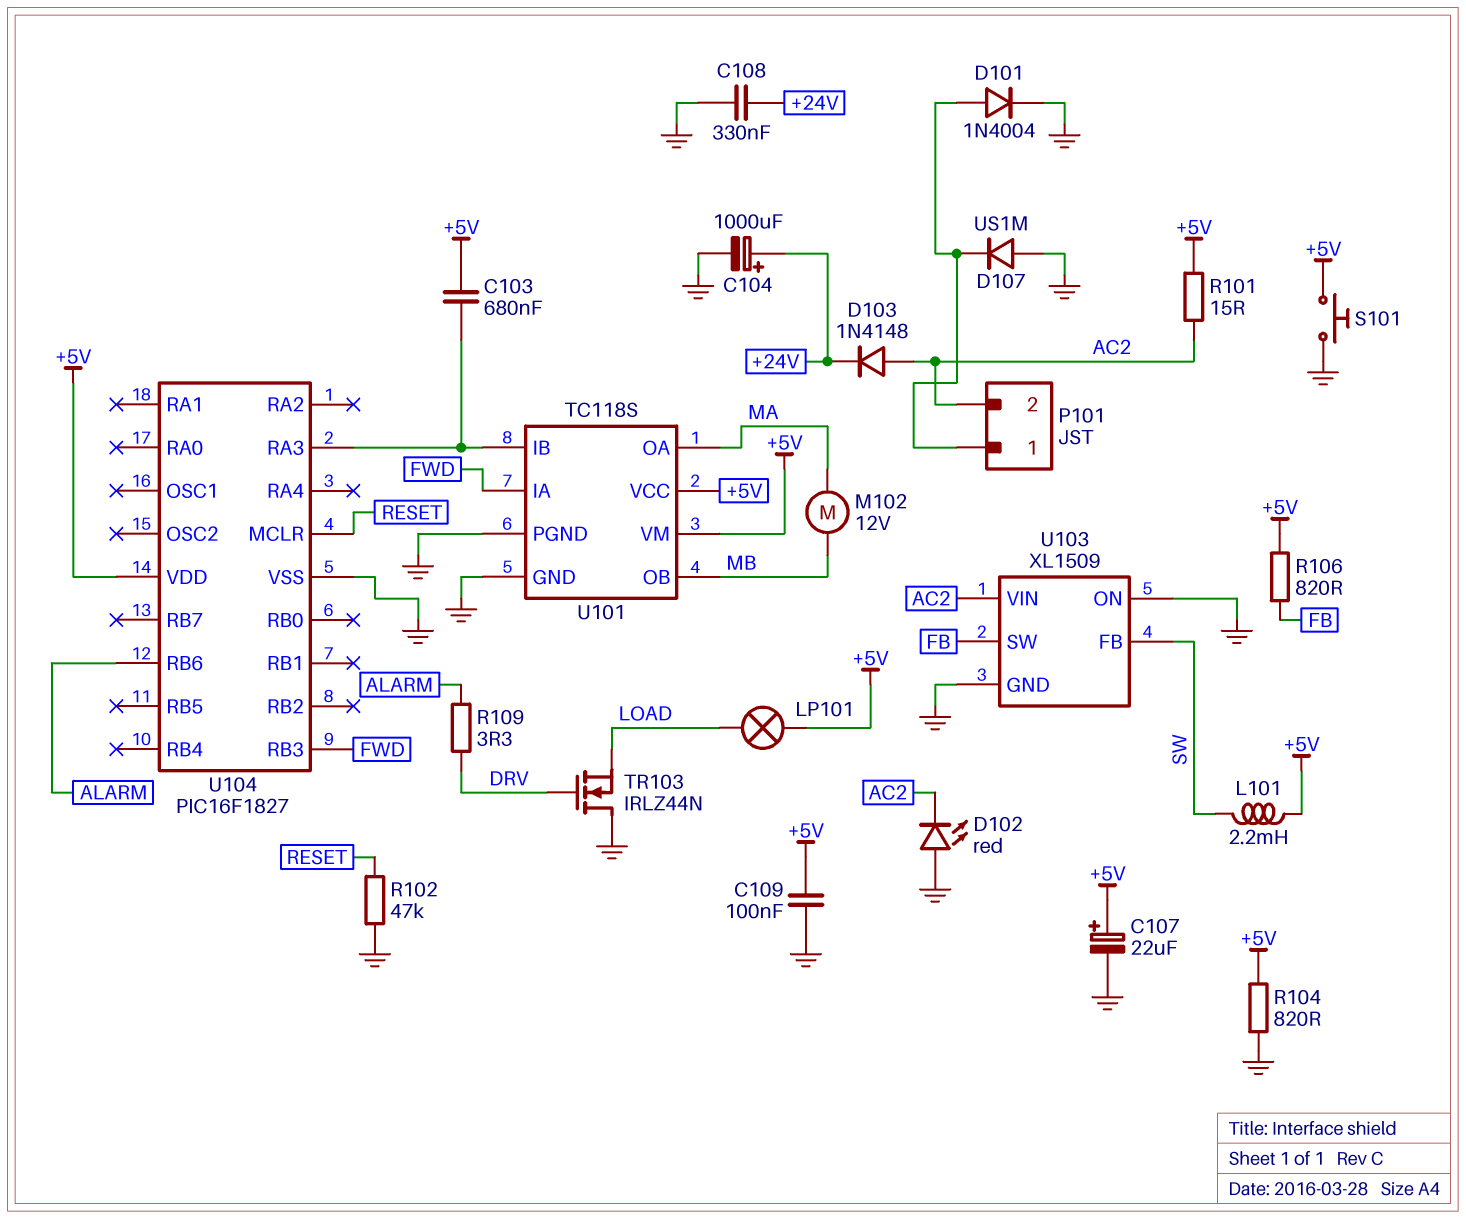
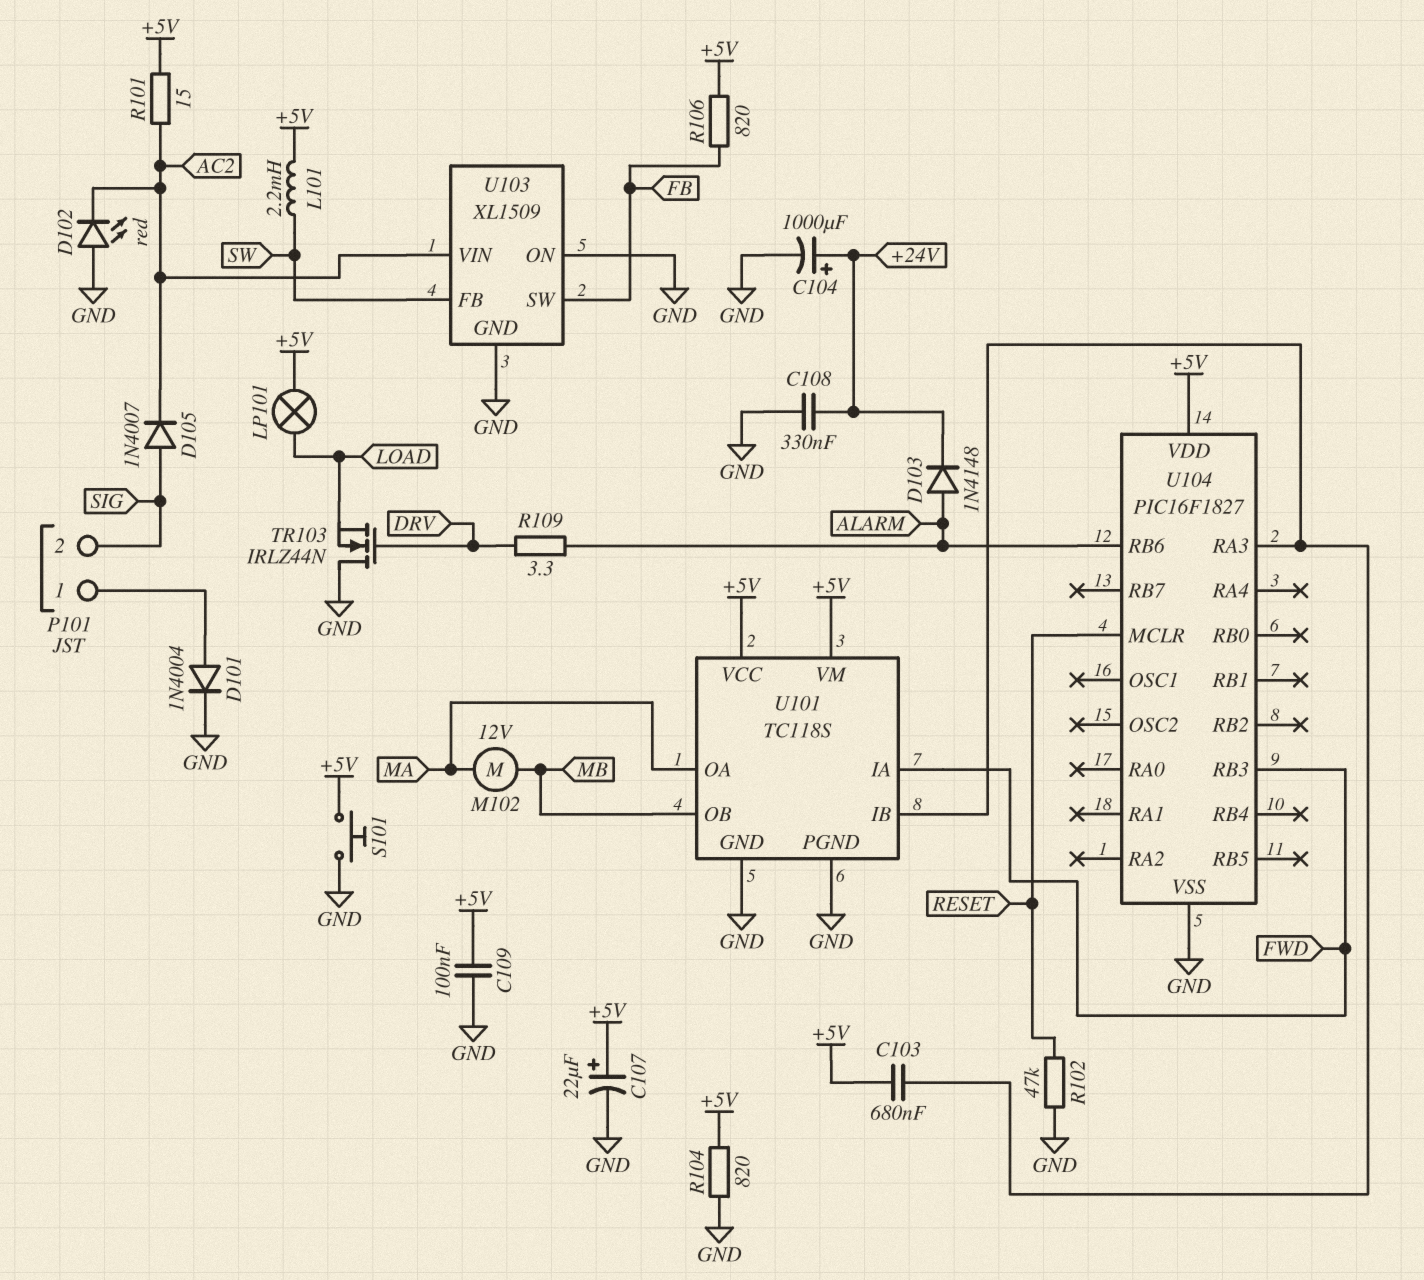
D103: diode 1N4148 (A AC2, K +24V) -> diode 1N4148 (A ALARM, K +24V)
D105: none -> diode 1N4007 (A SIG, K AC2)
D107: diode US1M (A GND, K P101/1) -> none
P101 pin 2: AC2 -> SIG

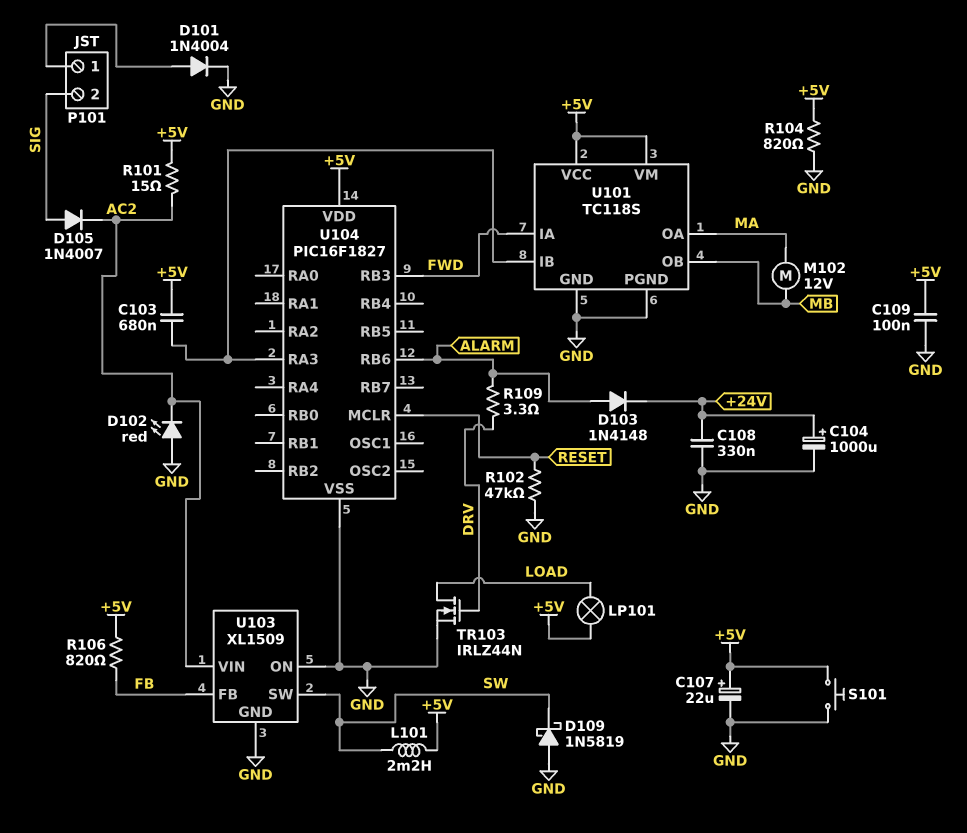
D109: none -> schottky 1N5819 (A GND, K SW)
TR103: NMOS IRLZ44N (G DRV, D GND, S LOAD) -> NMOS IRLZ44N (G DRV, D LOAD, S GND)
U103 pin FB: SW -> FB
U103 pin SW: FB -> SW

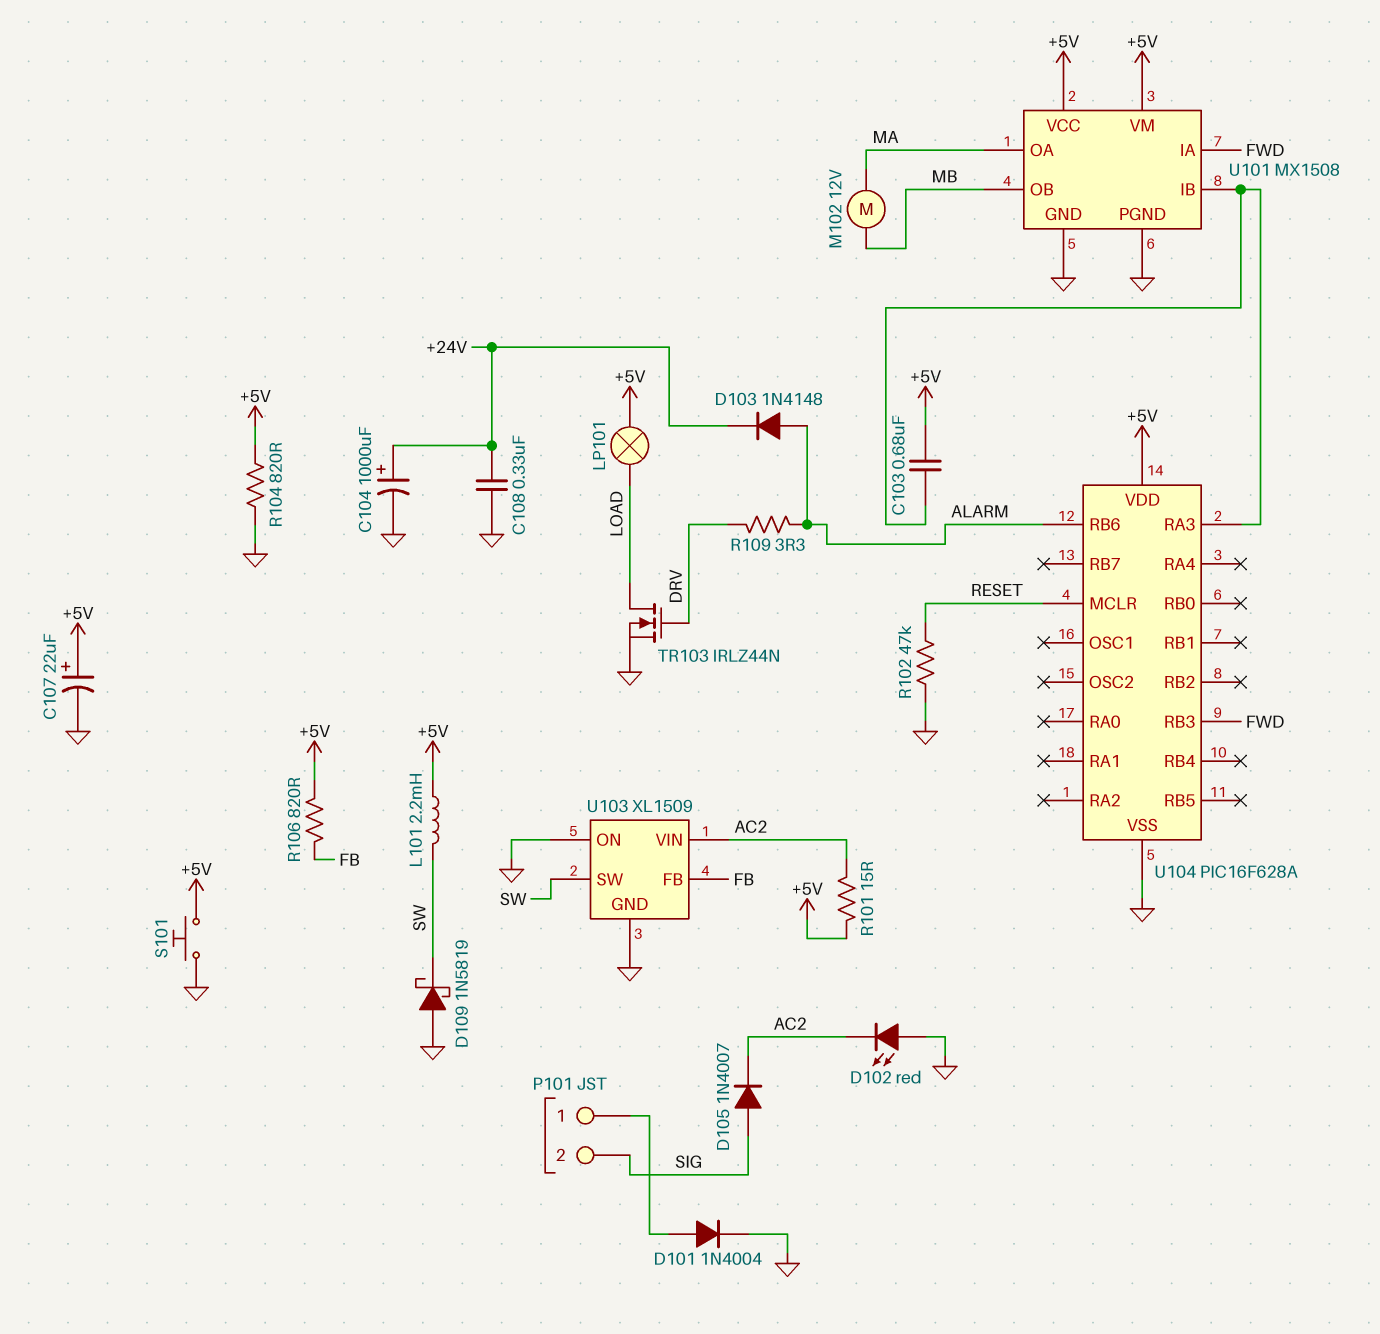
C109: 100nF (+5V, GND) -> none
U101: TC118S -> MX1508
U104: PIC16F1827 -> PIC16F628A

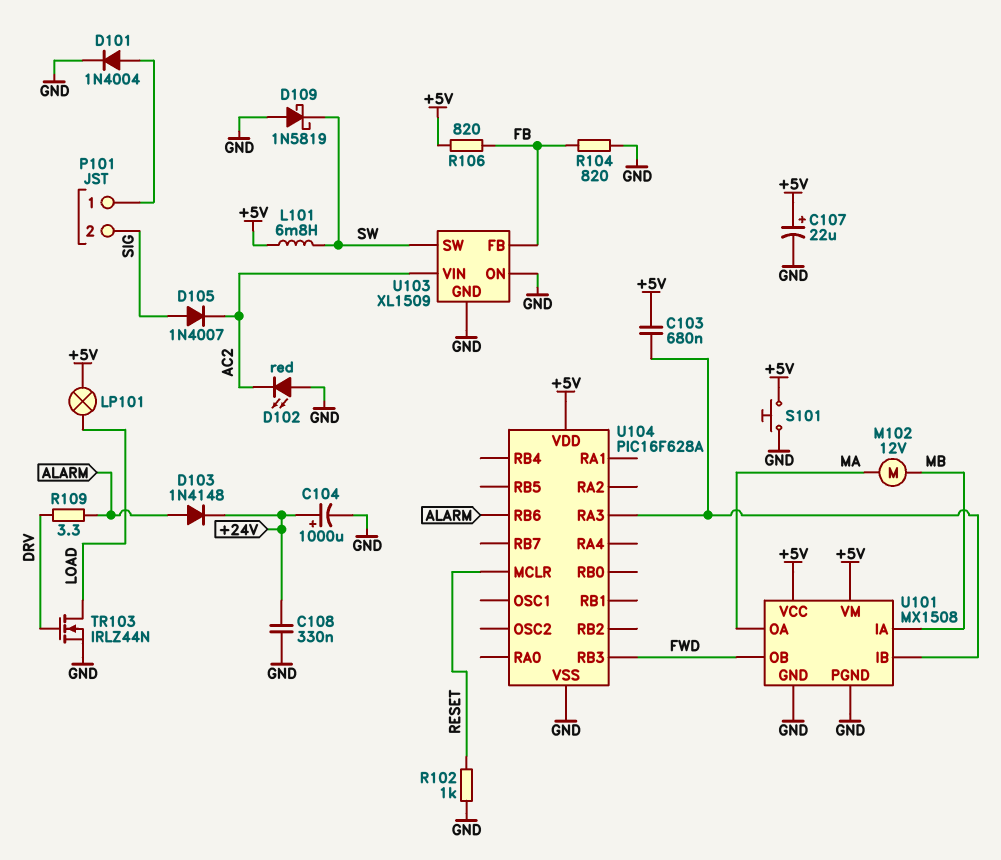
L101: 2.2mH (+5V, SW) -> 6.8mH (+5V, SW)
R101: 15 (+5V, AC2) -> none
R102: 47k (GND, RESET) -> 1k (GND, RESET)
R104: 820 (+5V, GND) -> 820 (FB, GND)
U101 pin IA: FWD -> MB
U101 pin OB: MB -> FWD

